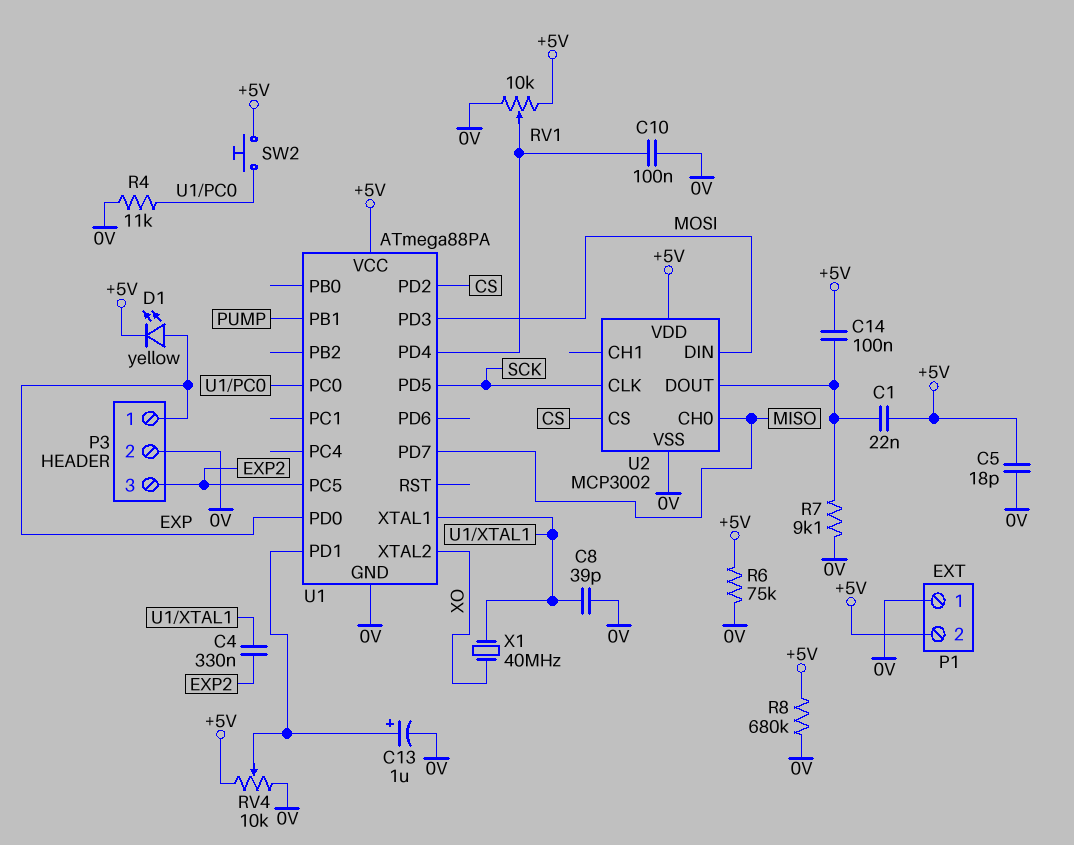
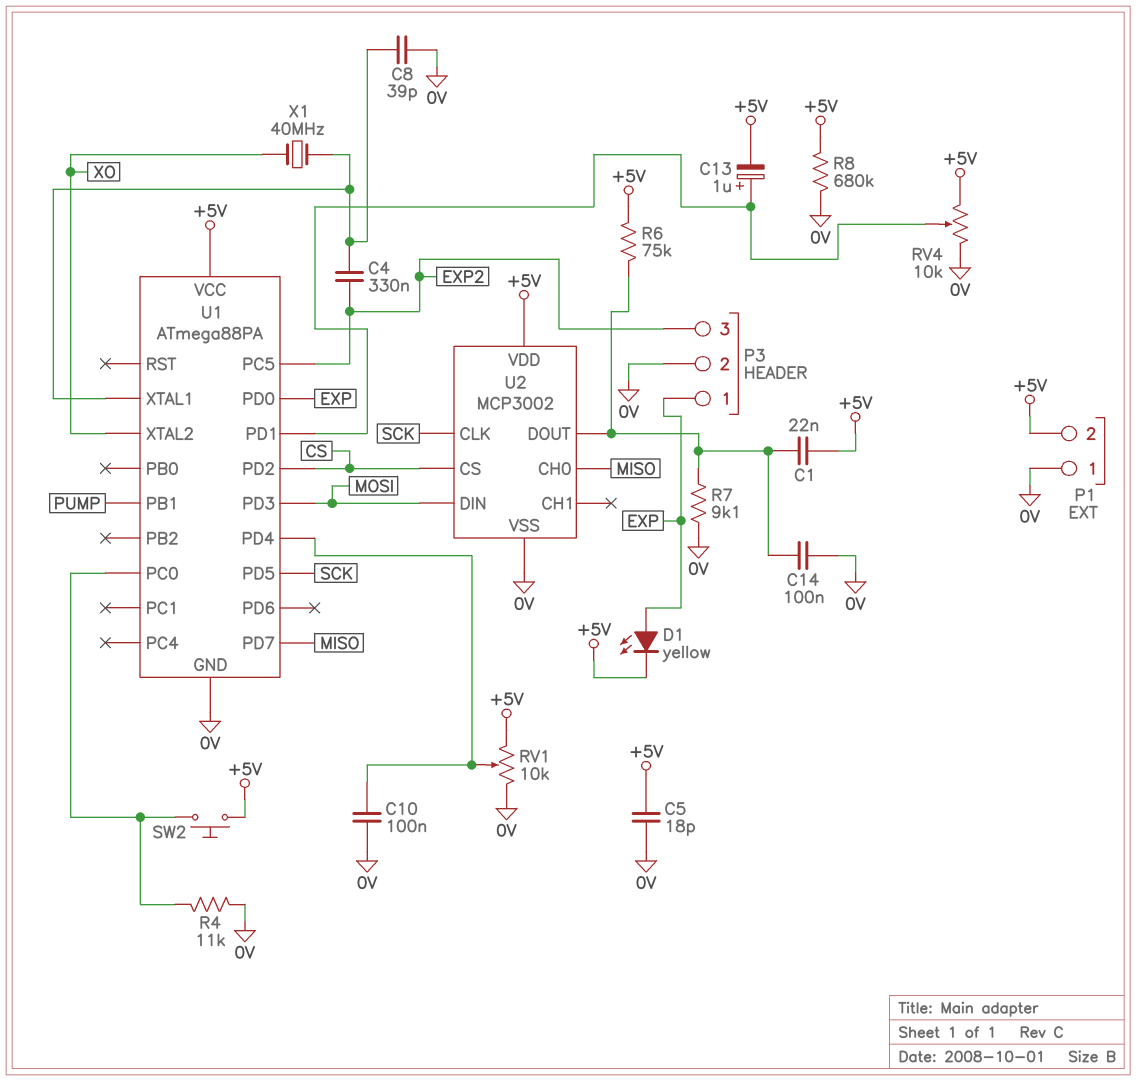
C13: 1uF (plus U1/PD1, minus 0V) -> 1uF (plus U1/PD1, minus +5V)
C14: 100nF (+5V, U2/DOUT) -> 100nF (0V, U2/DOUT)
R6: 75k (+5V, 0V) -> 75k (+5V, U2/DOUT)

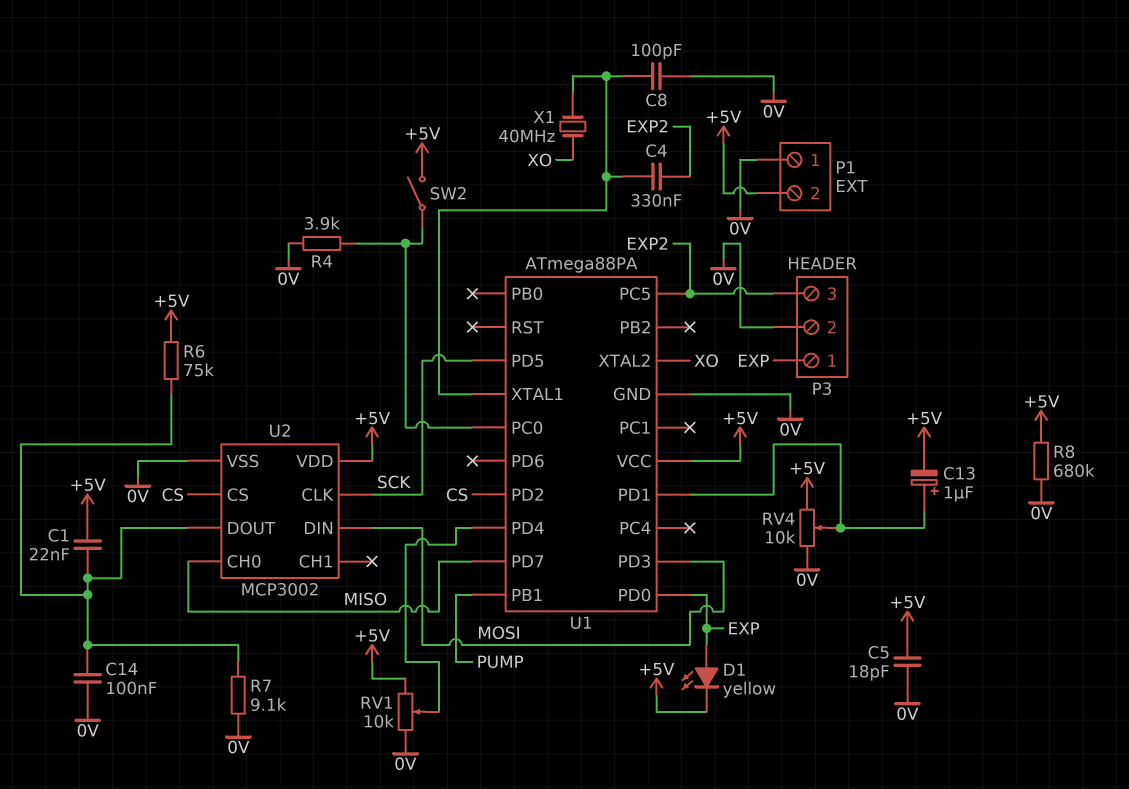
C8: 39pF (0V, U1/XTAL1) -> 100pF (0V, U1/XTAL1)
C10: 100nF (0V, U1/PD4) -> none
R4: 11k (0V, U1/PC0) -> 3.9k (0V, U1/PC0)
SW2: button (+5V, U1/PC0) -> switch (+5V, U1/PC0)

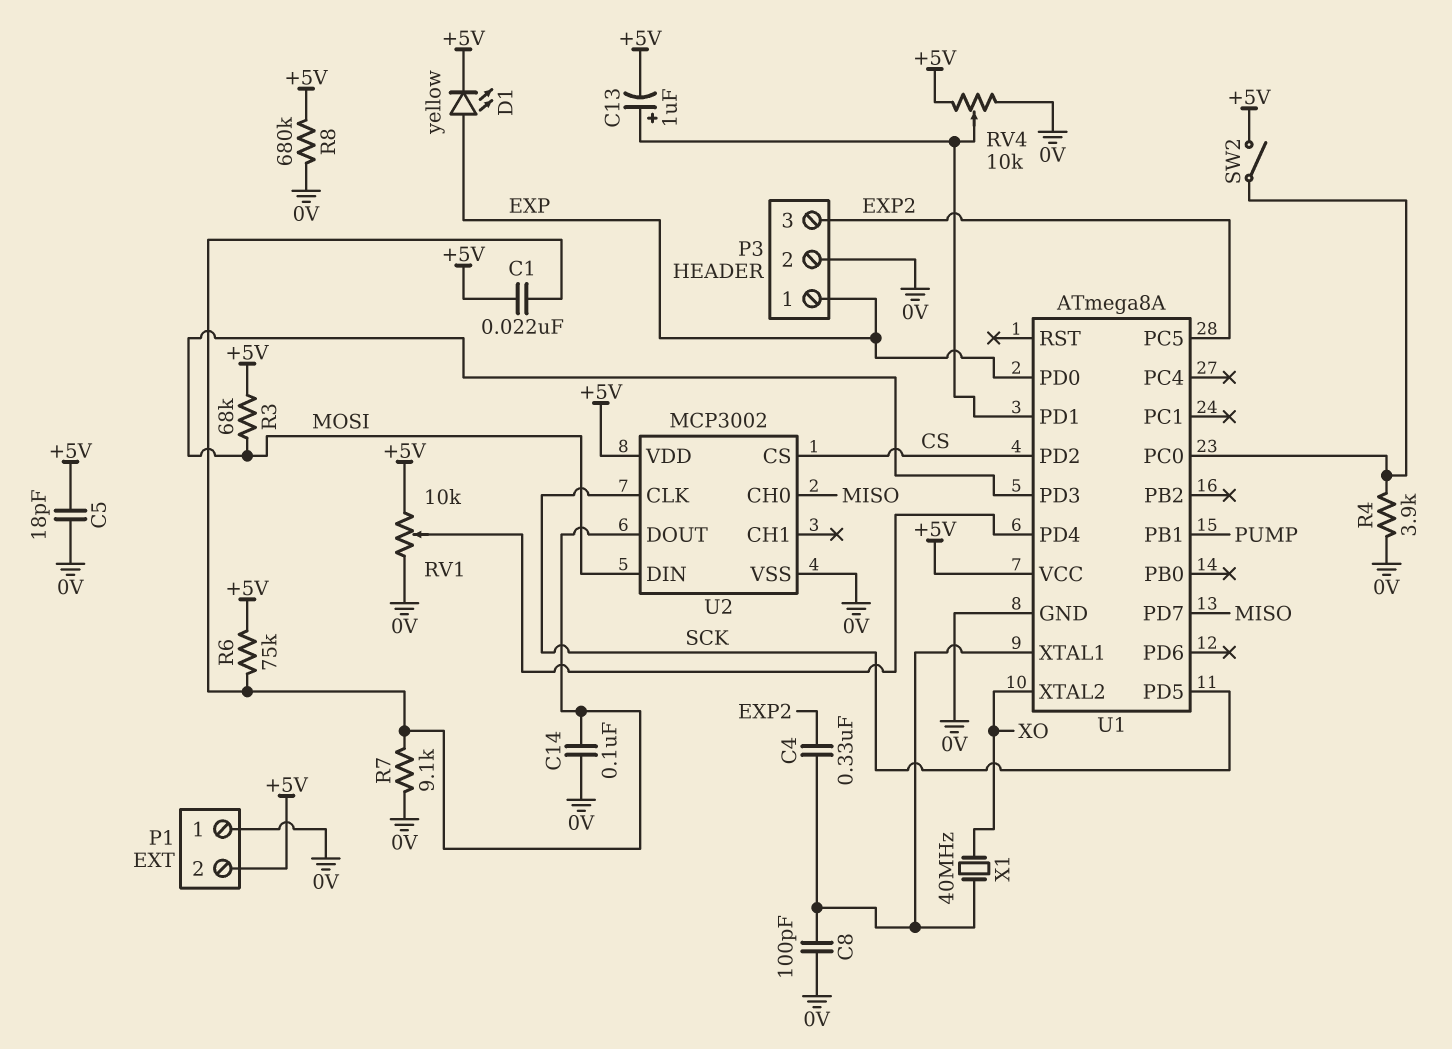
R3: none -> 68k (+5V, MOSI)
U1: ATmega88PA -> ATmega8A

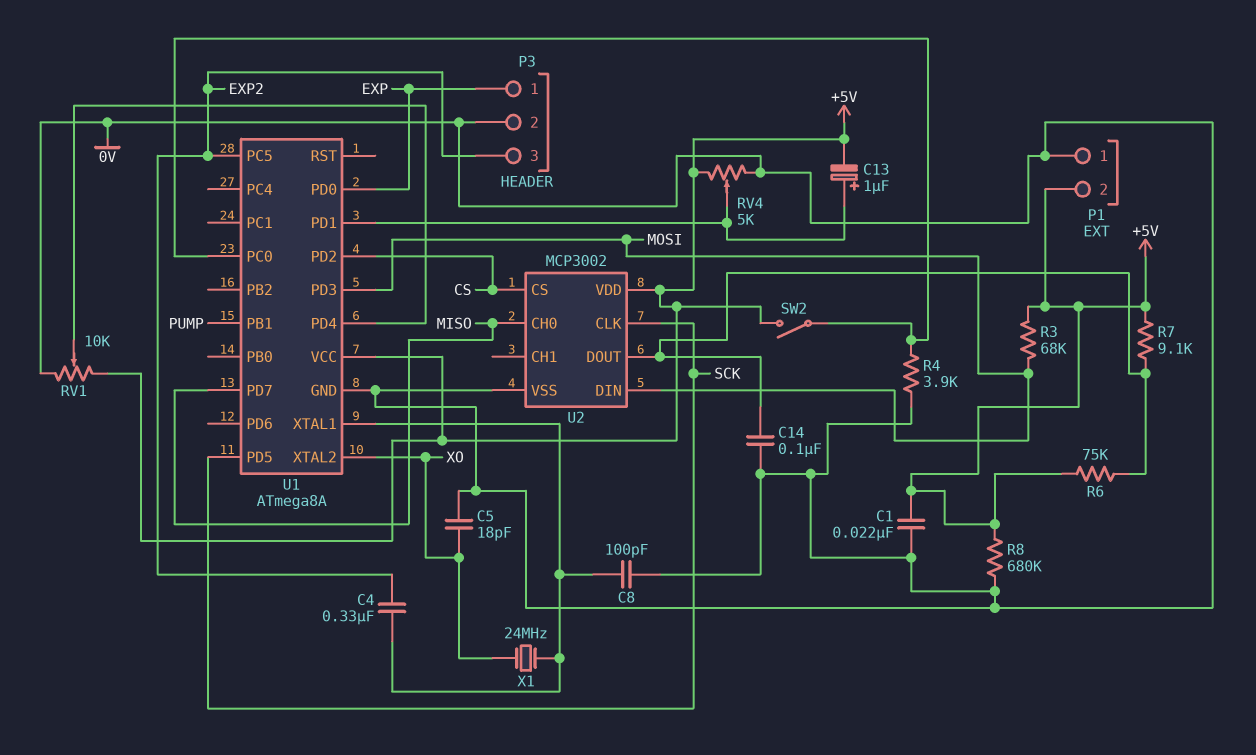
C1: 22nF (+5V, U2/DOUT) -> 22nF (+5V, 0V)
C5: 18pF (+5V, 0V) -> 18pF (0V, XO)
D1: LED yellow (A EXP, K +5V) -> none
R7: 9.1k (0V, U2/DOUT) -> 9.1k (+5V, U2/DOUT)
RV4: 10k (+5V, 0V, wiper U1/PD1) -> 5k (+5V, 0V, wiper U1/PD1)
X1: 40MHz (U1/XTAL1, XO) -> 24MHz (U1/XTAL1, XO)

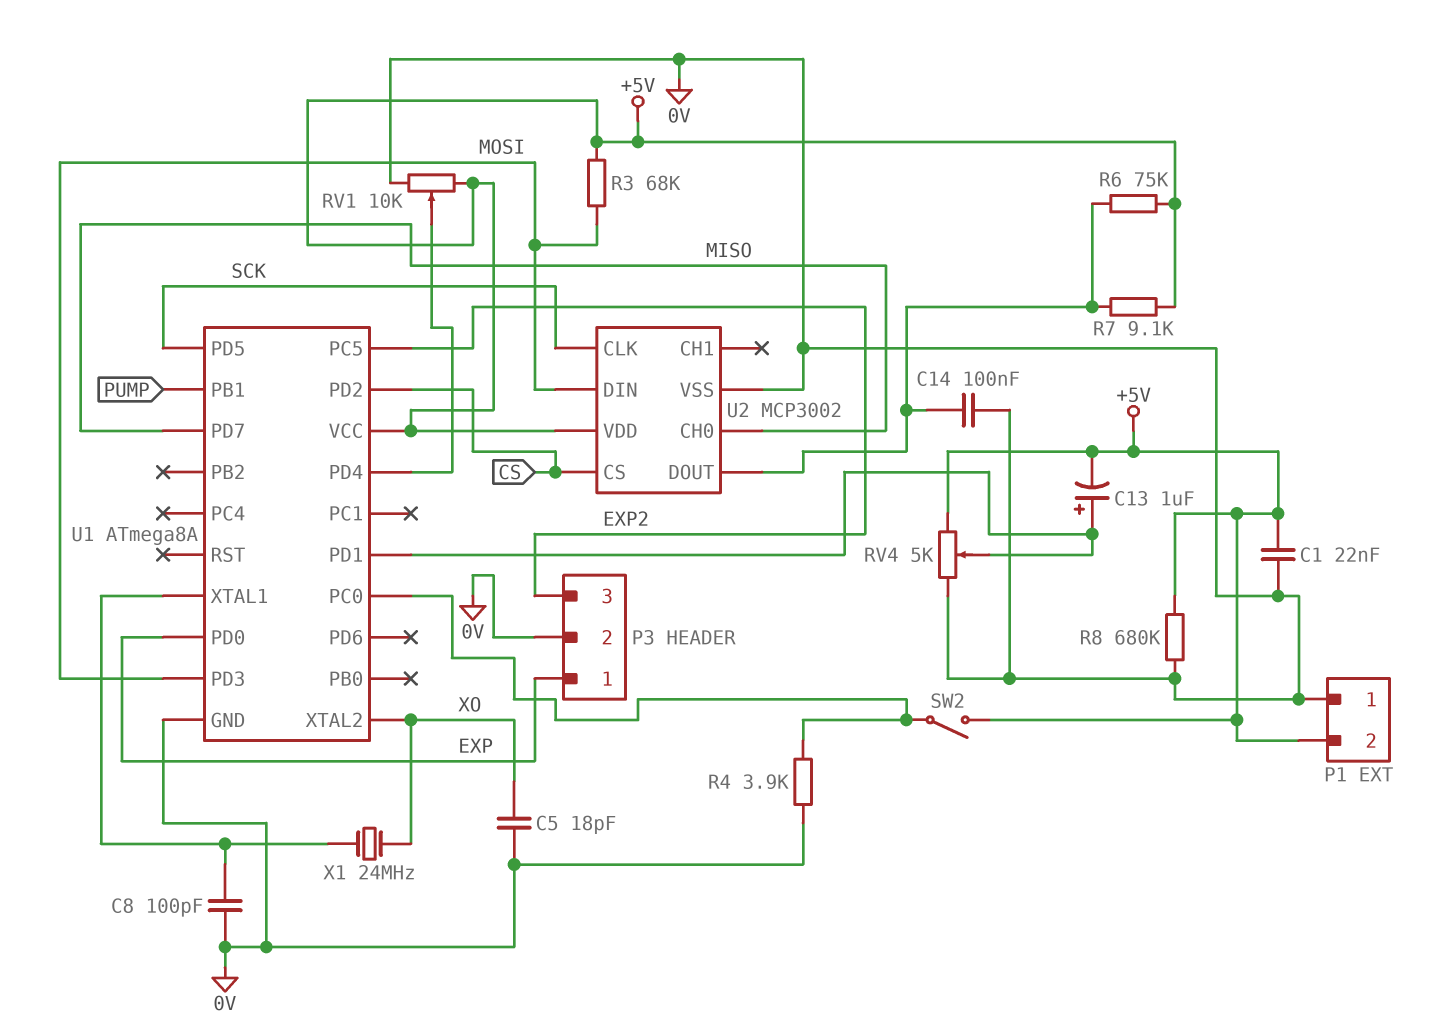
C4: 330nF (EXP2, U1/XTAL1) -> none

